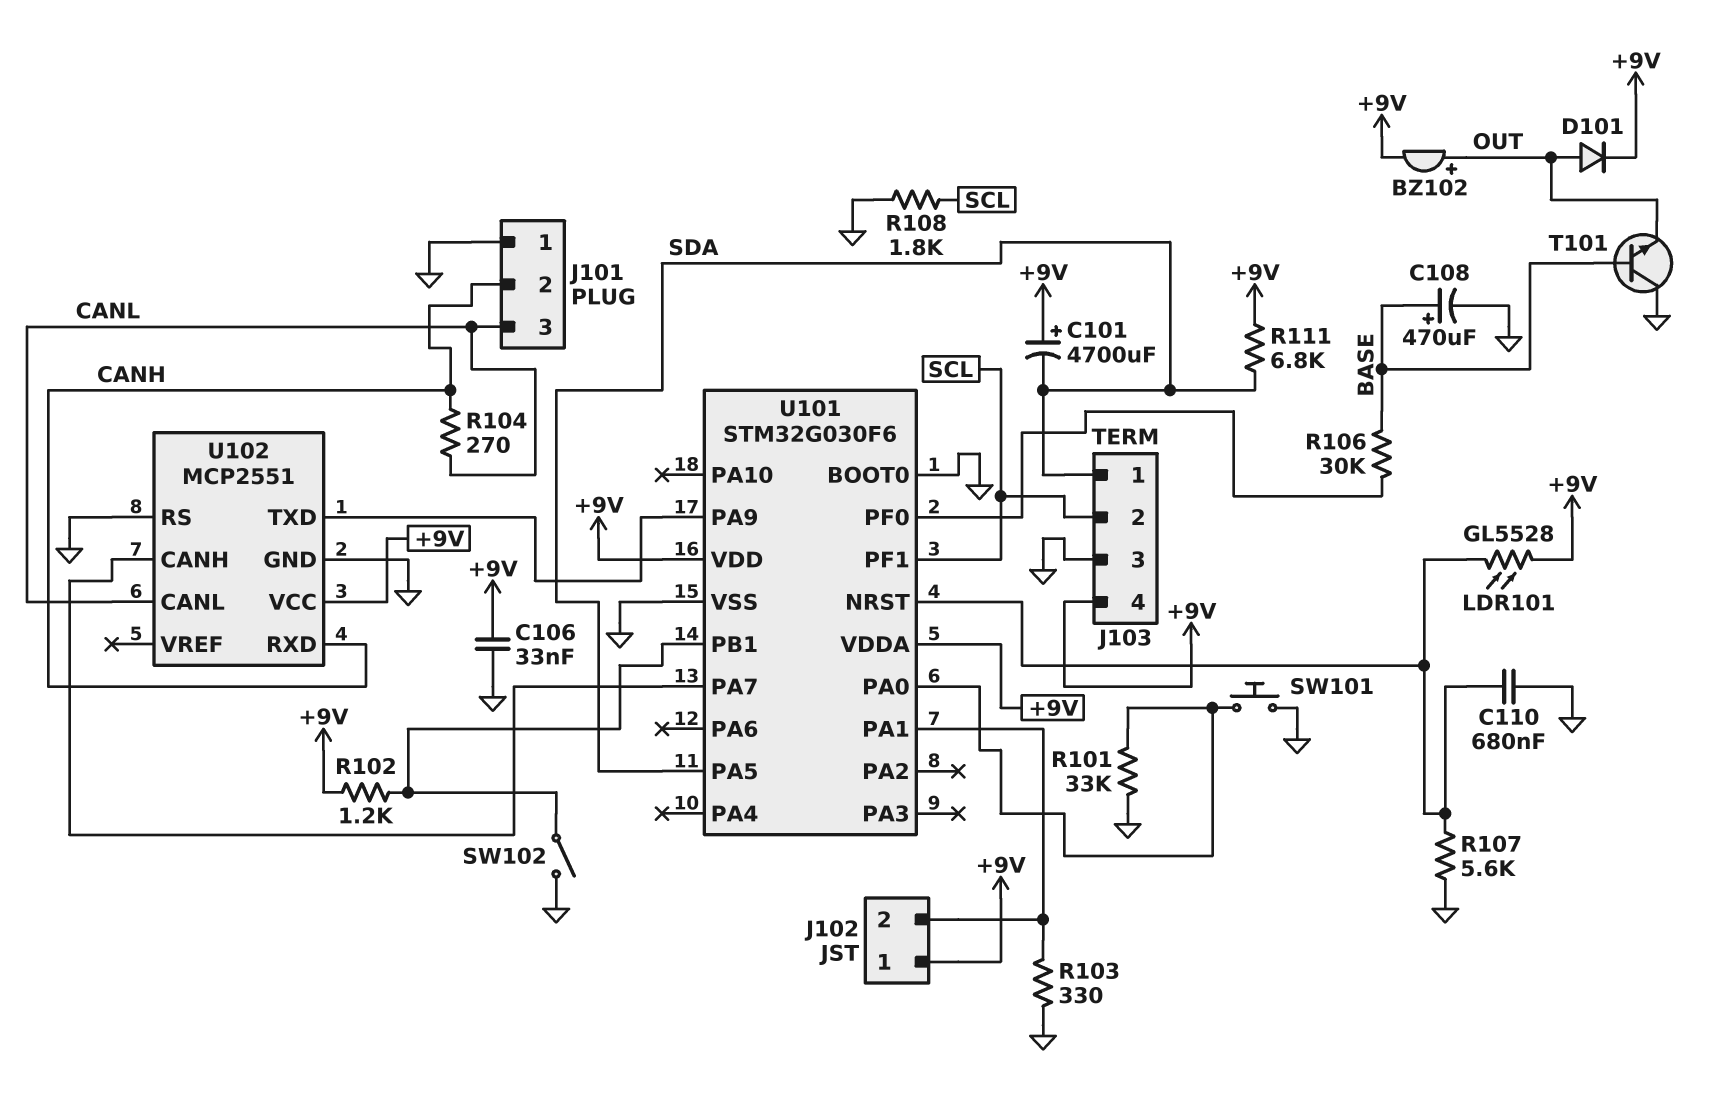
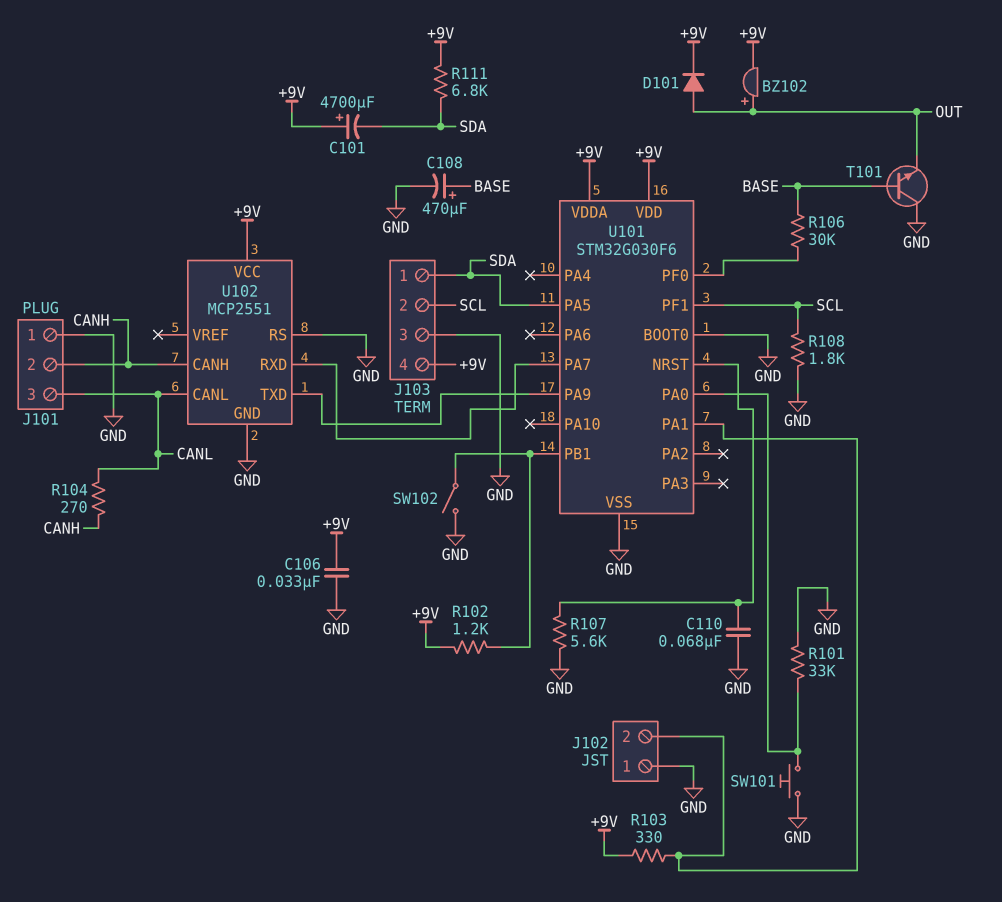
C110: 680nF (GND, U101/NRST) -> 68nF (GND, U101/NRST)
J102 pin 1: +9V -> GND
LDR101: GL5528 (+9V, U101/NRST) -> none
R103: 330 (GND, J102/2) -> 330 (+9V, J102/2)
U102 pin CANH: U101/PA7 -> CANH
U102 pin RXD: CANH -> U101/PA7

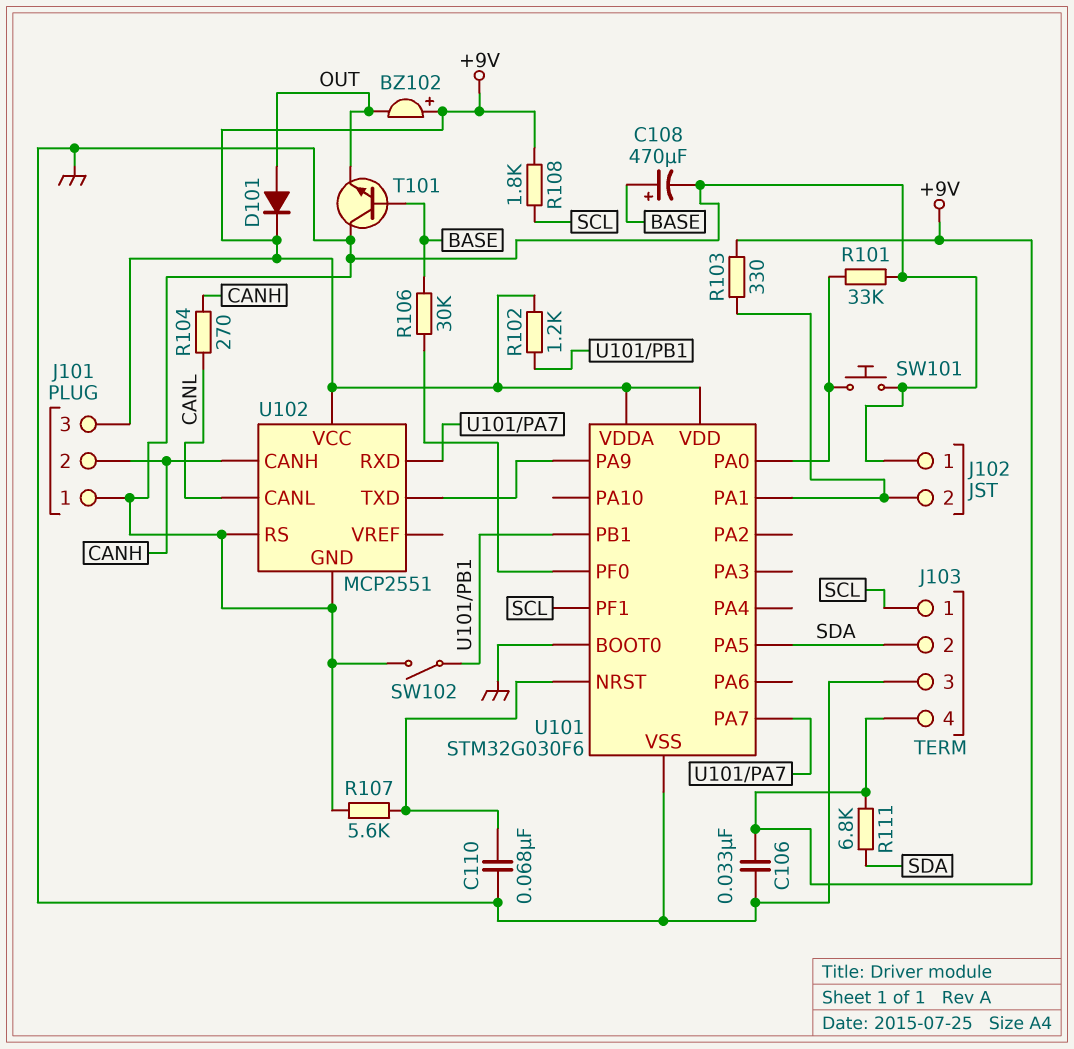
BZ102: buzzer (plus OUT, minus +9V) -> buzzer (plus +9V, minus OUT)
C101: 4700uF (plus +9V, minus SDA) -> none
J101 pin 3: CANL -> +9V
J103 pin 1: SDA -> SCL
J103 pin 2: SCL -> SDA
R108: 1.8k (GND, SCL) -> 1.8k (+9V, SCL)

